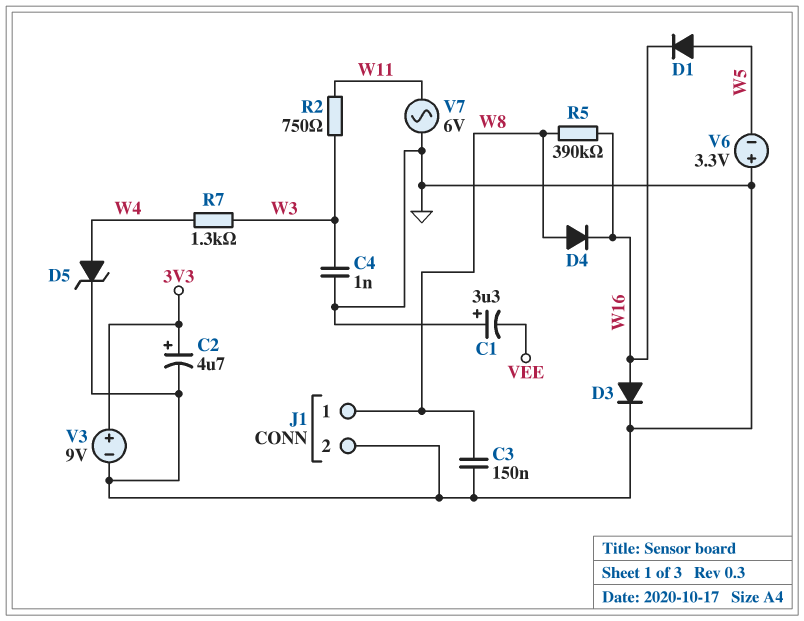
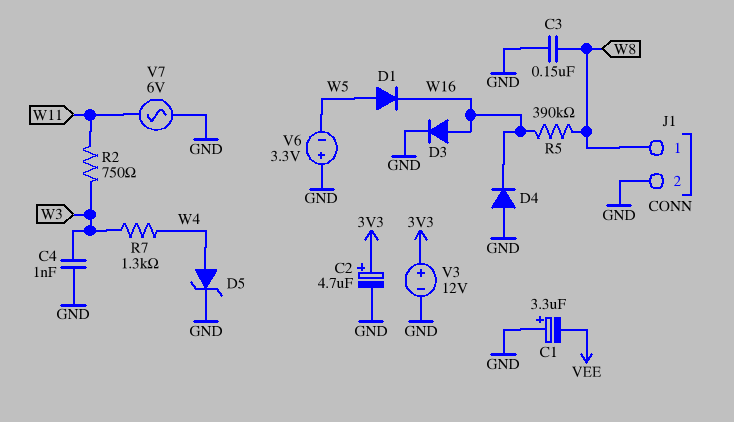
D4: diode (A W8, K W16) -> diode (A GND, K W16)
V3: 9V (plus 3V3, minus GND) -> 12V (plus 3V3, minus GND)

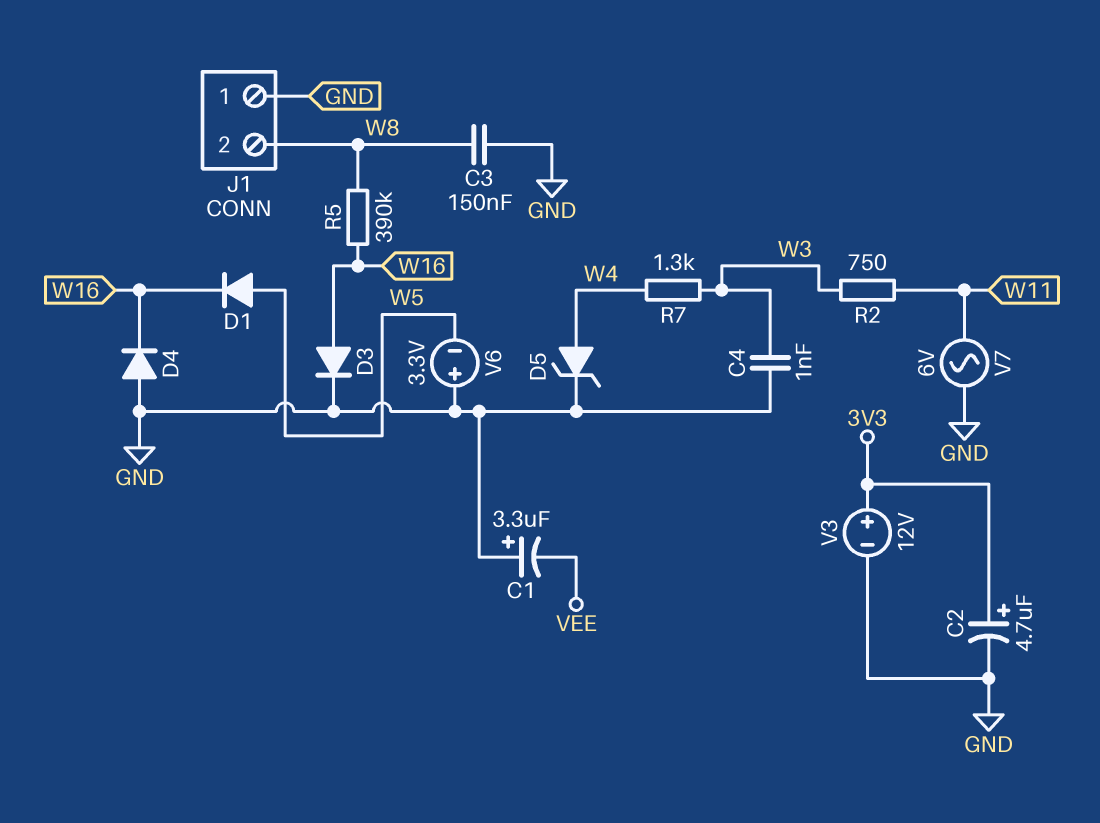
J1 pin 1: W8 -> GND
J1 pin 2: GND -> W8

